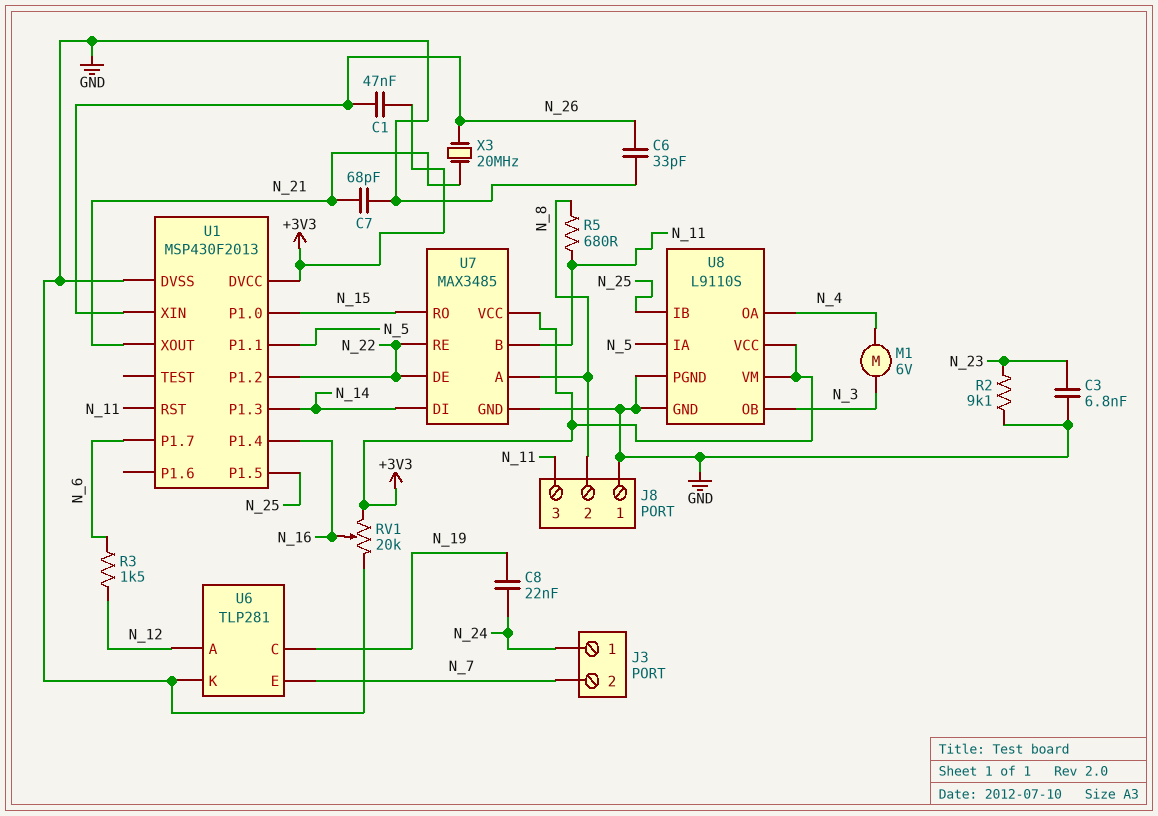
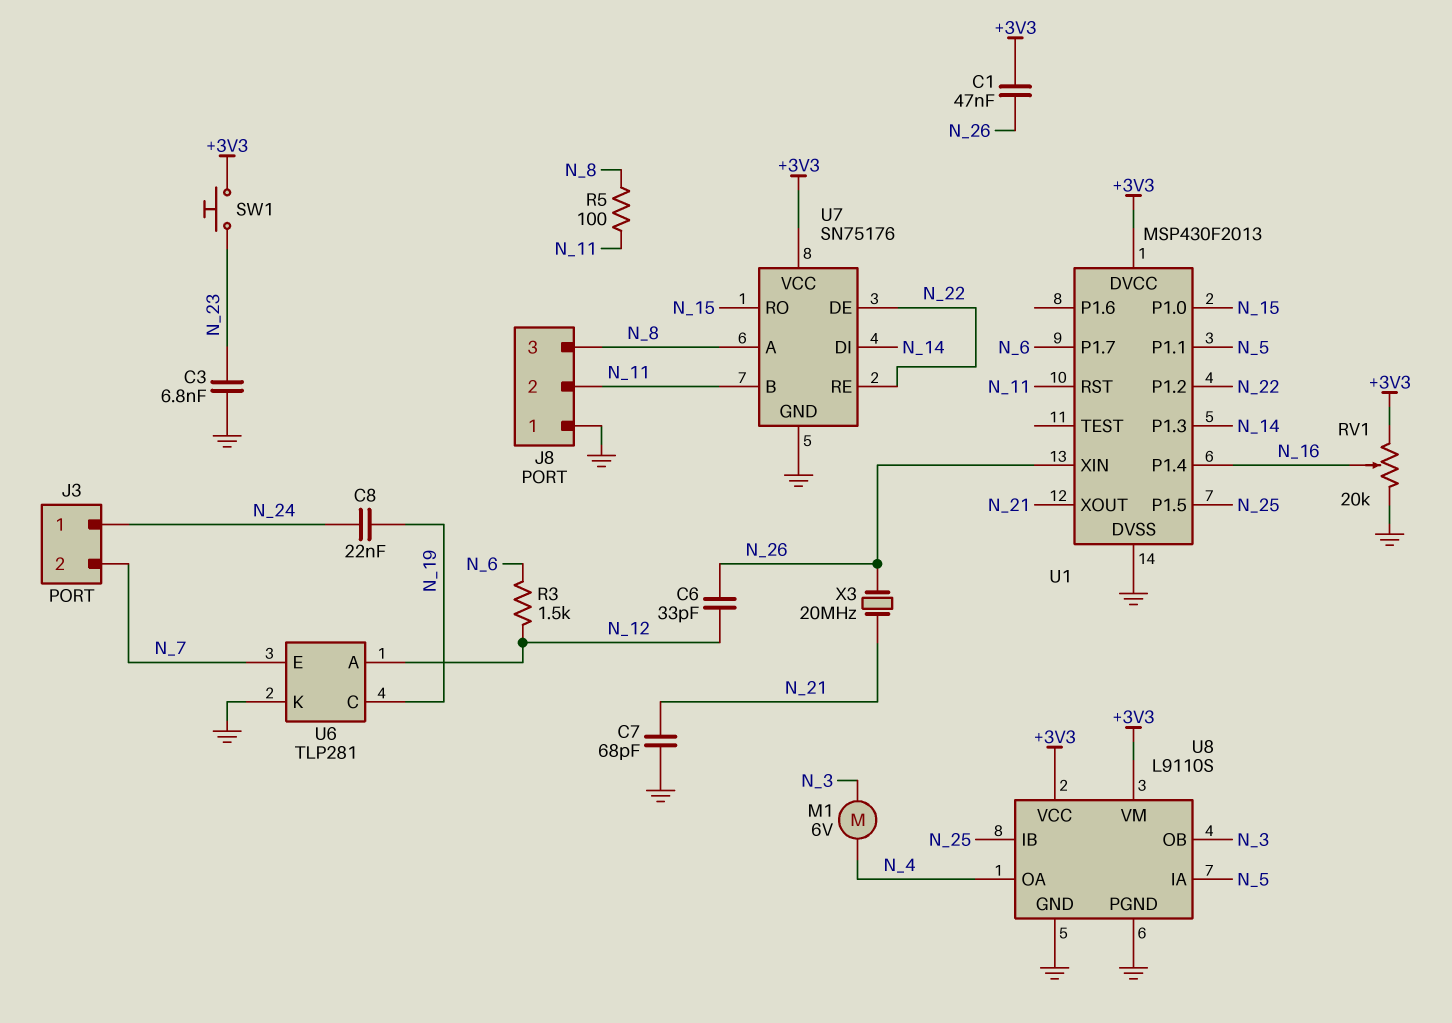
C6: 33pF (GND, N_26) -> 33pF (N_12, N_26)
J8 pin 2: N_8 -> N_11
J8 pin 3: N_11 -> N_8
R2: 9.1k (GND, N_23) -> none
R5: 680 (N_8, N_11) -> 100 (N_8, N_11)
SW1: none -> button (+3V3, N_23)
U7: MAX3485 -> SN75176

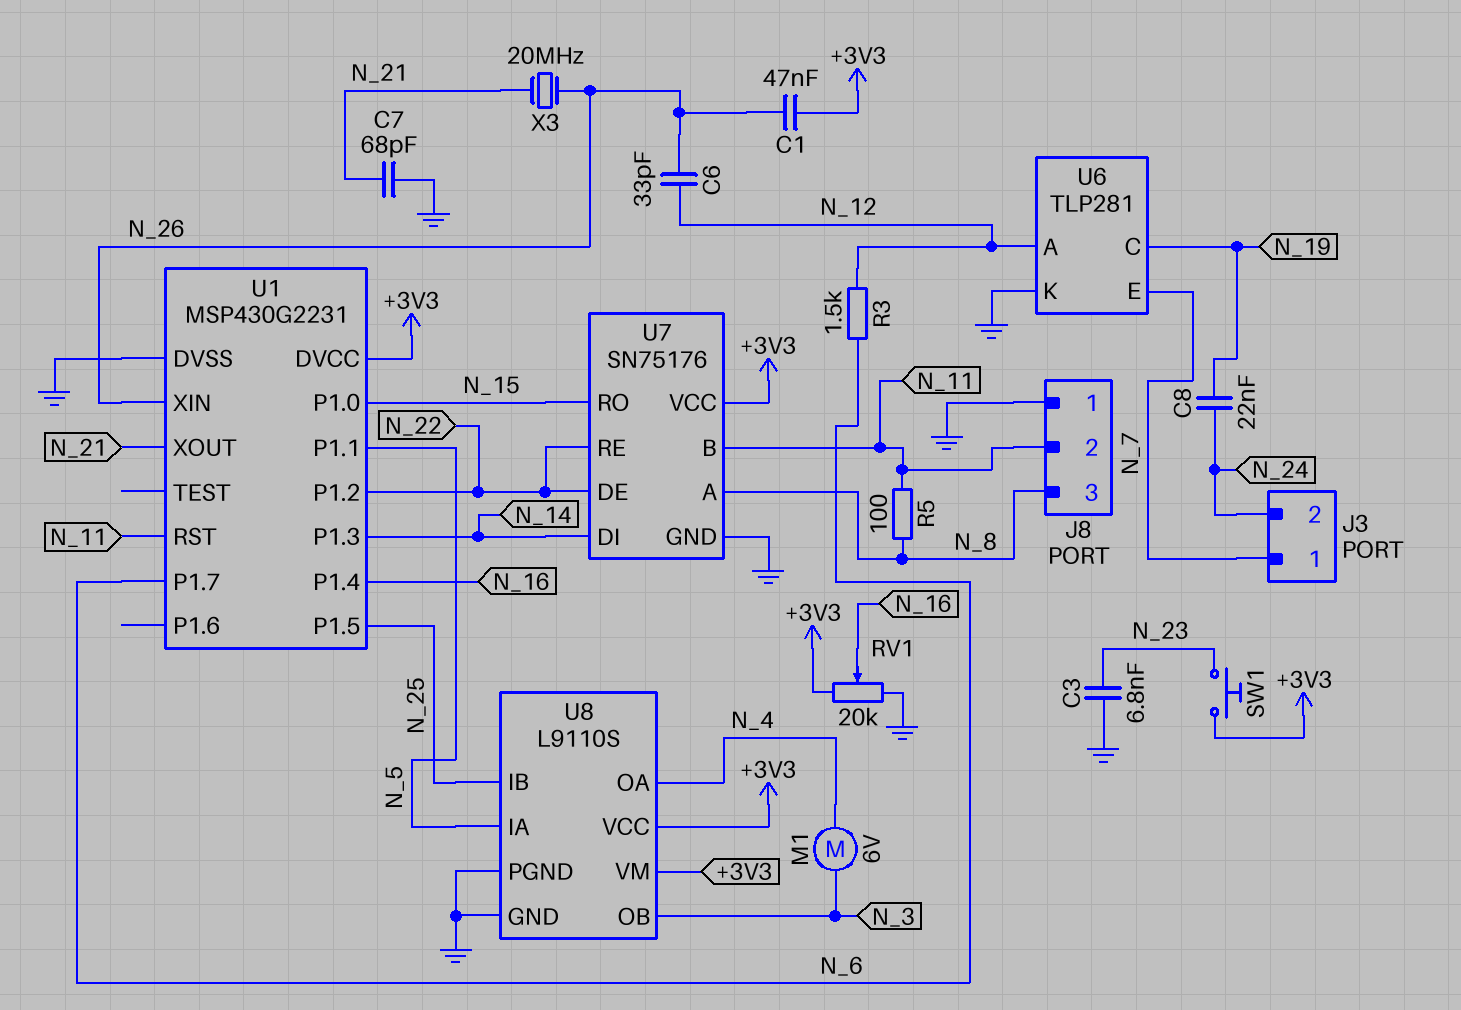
J3 pin 1: N_24 -> N_7
J3 pin 2: N_7 -> N_24
U1: MSP430F2013 -> MSP430G2231

